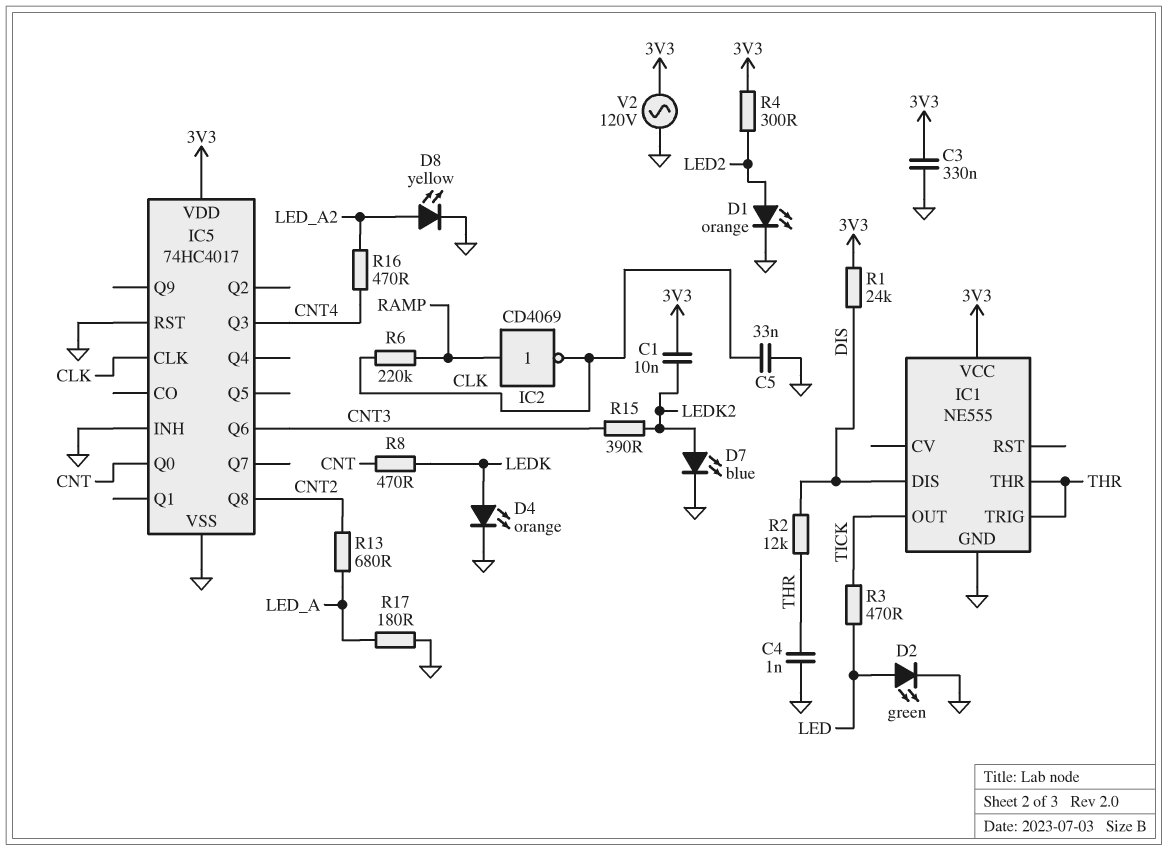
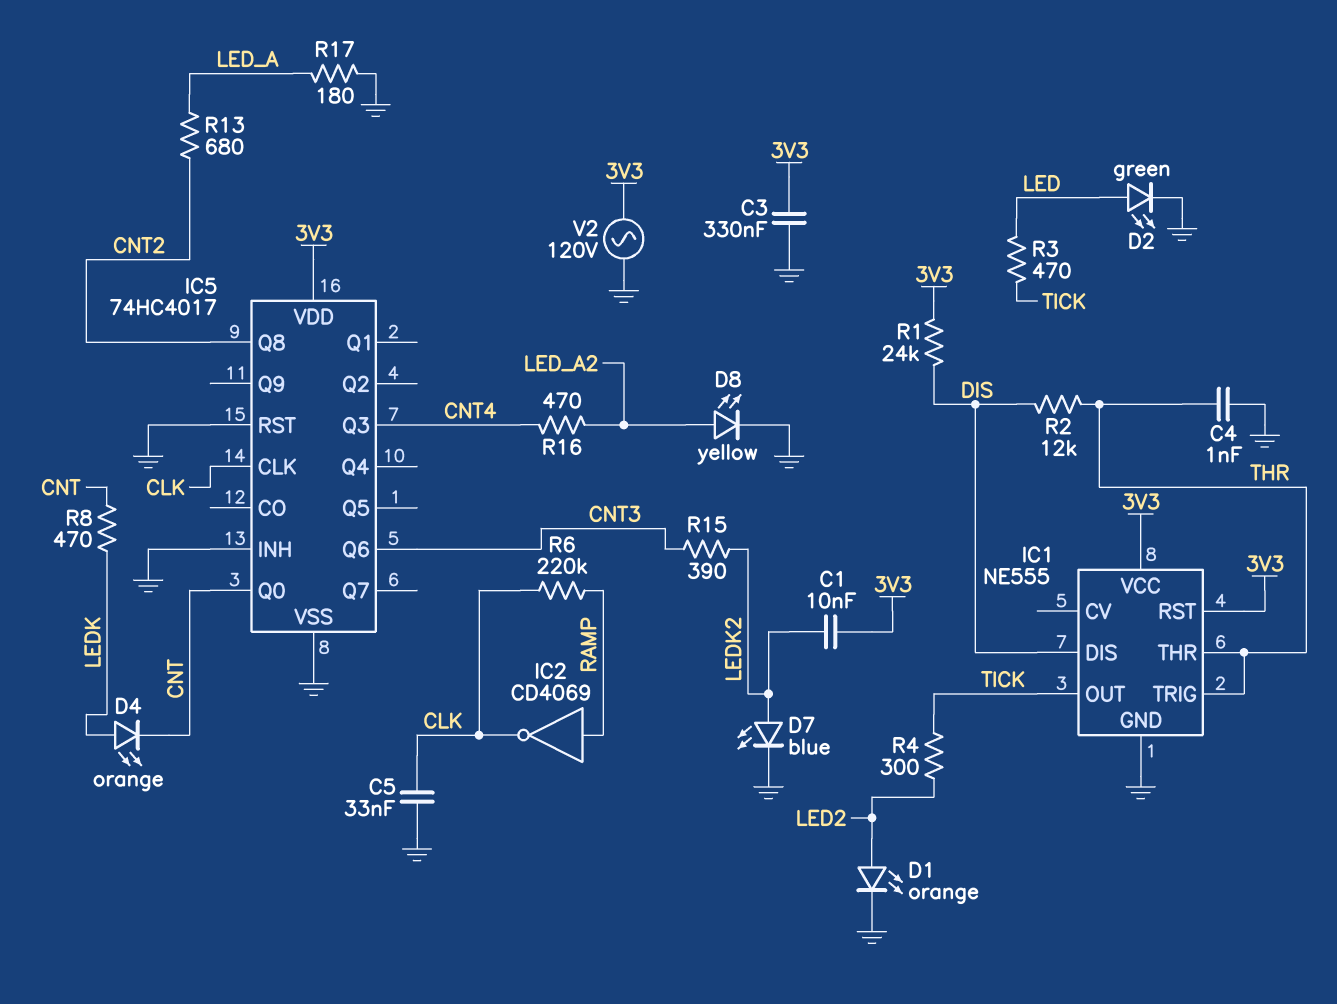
D4: LED orange (A LEDK, K GND) -> LED orange (A LEDK, K CNT)
IC1 pin RST: none -> 3V3
R4: 300 (3V3, LED2) -> 300 (LED2, TICK)

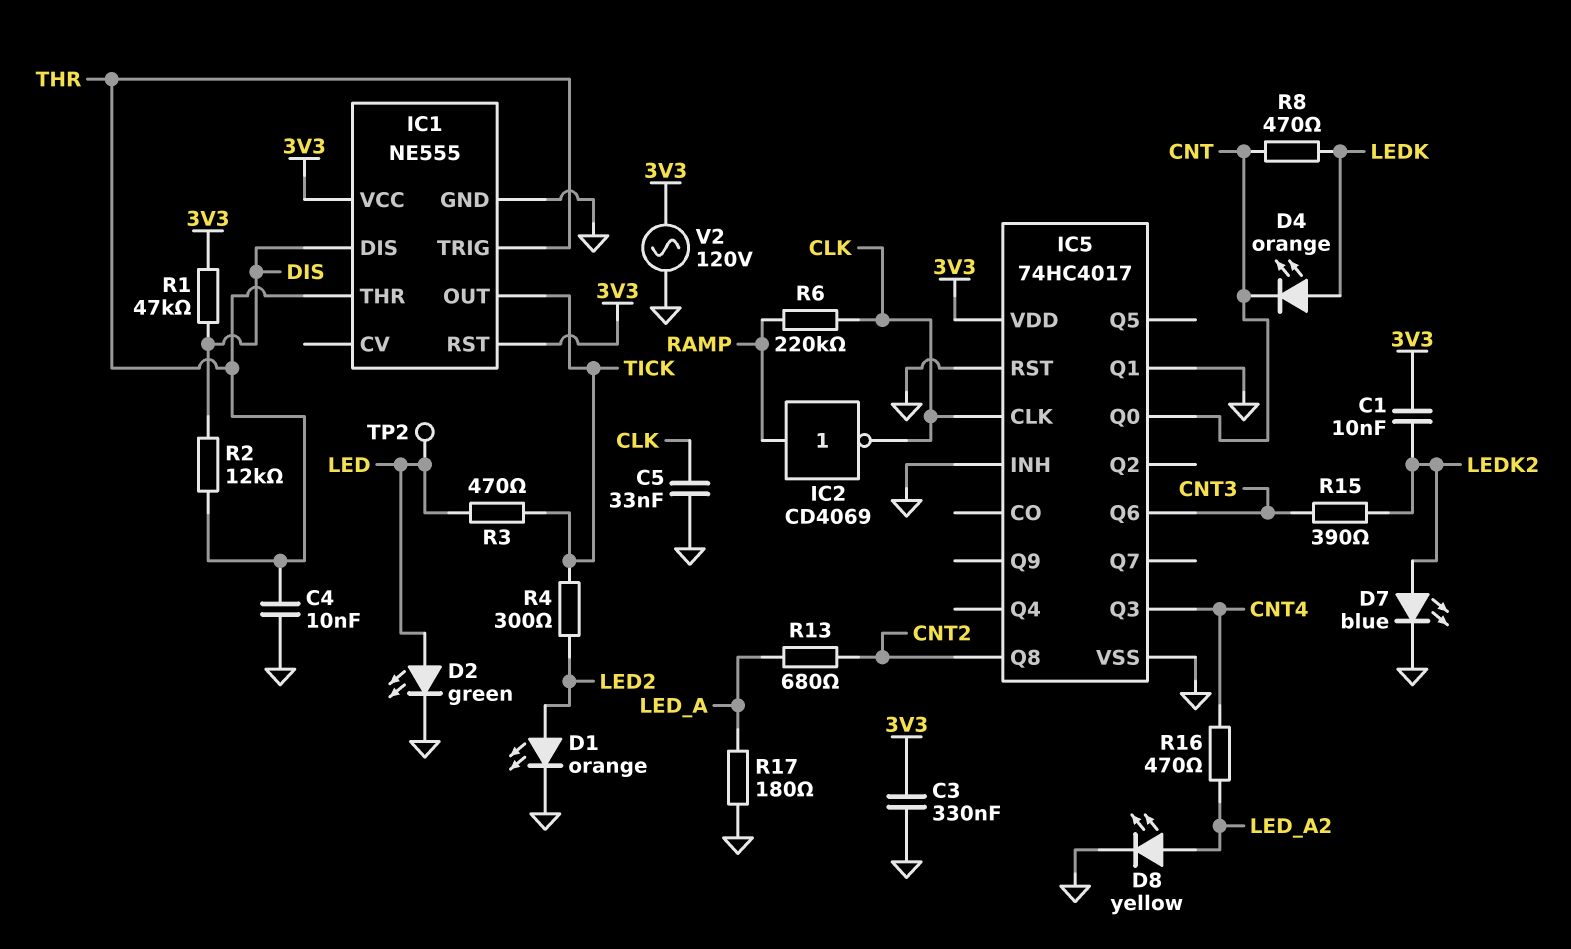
C4: 1nF (GND, THR) -> 10nF (GND, THR)
IC5 pin Q1: none -> GND
R1: 24k (3V3, DIS) -> 47k (3V3, DIS)
TP2: none -> test point (LED)

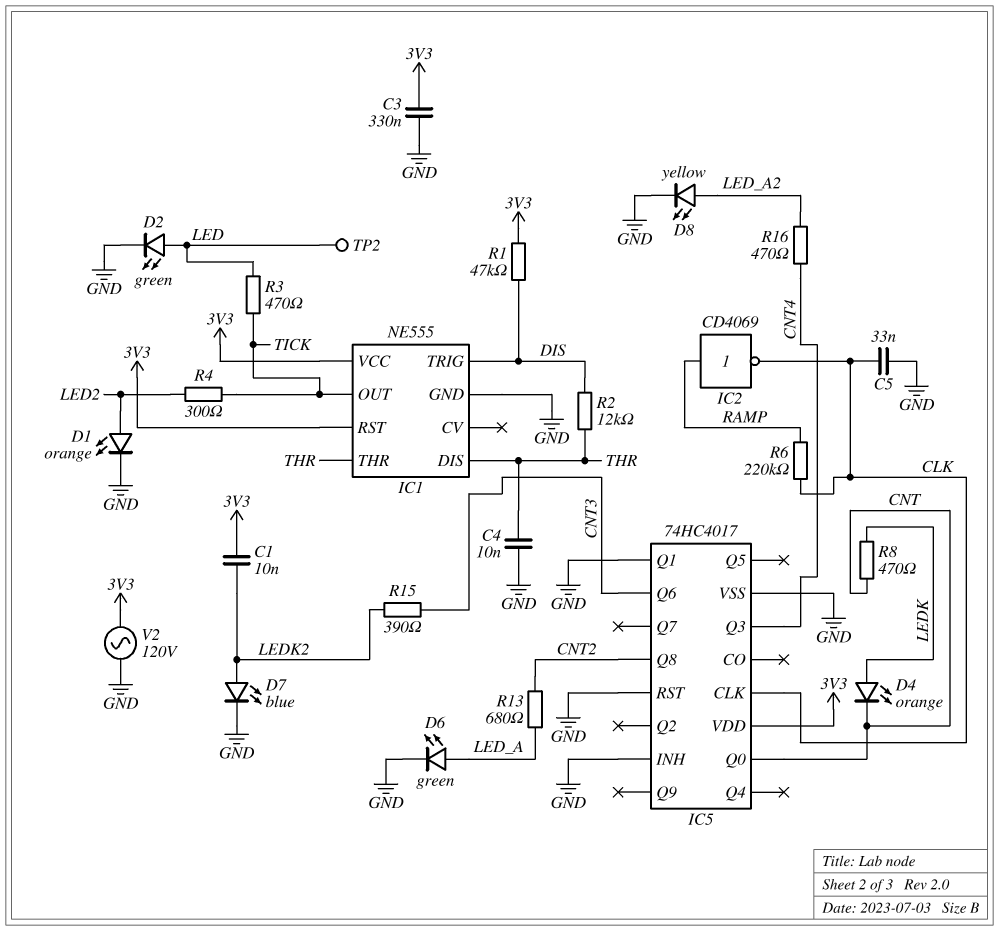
D6: none -> LED green (A LED_A, K GND)
IC1 pin DIS: DIS -> THR
IC1 pin TRIG: THR -> DIS
R17: 180 (GND, LED_A) -> none

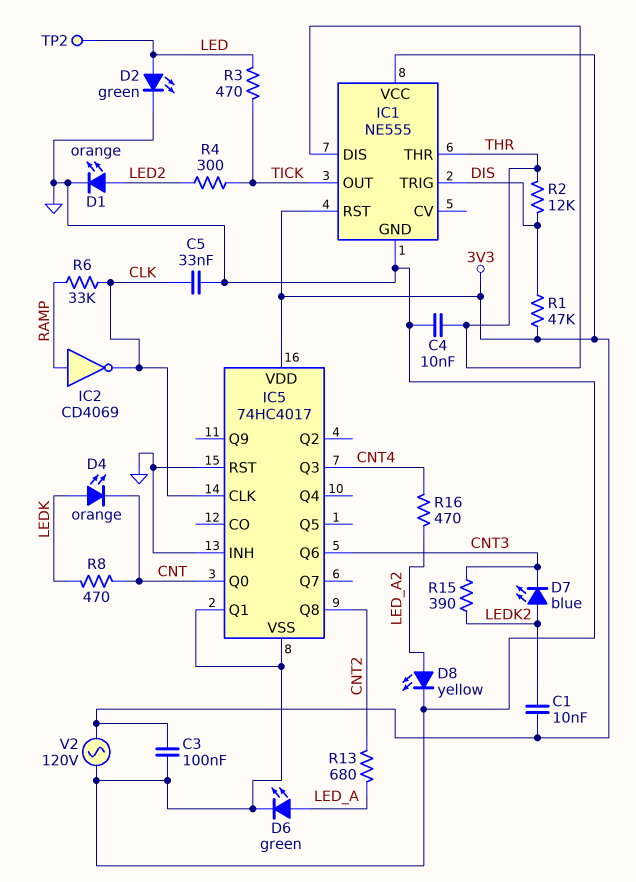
C3: 330nF (3V3, GND) -> 100nF (3V3, GND)
D7: LED blue (A LEDK2, K GND) -> LED blue (A LEDK2, K CNT3)
R6: 220k (CLK, RAMP) -> 33k (CLK, RAMP)

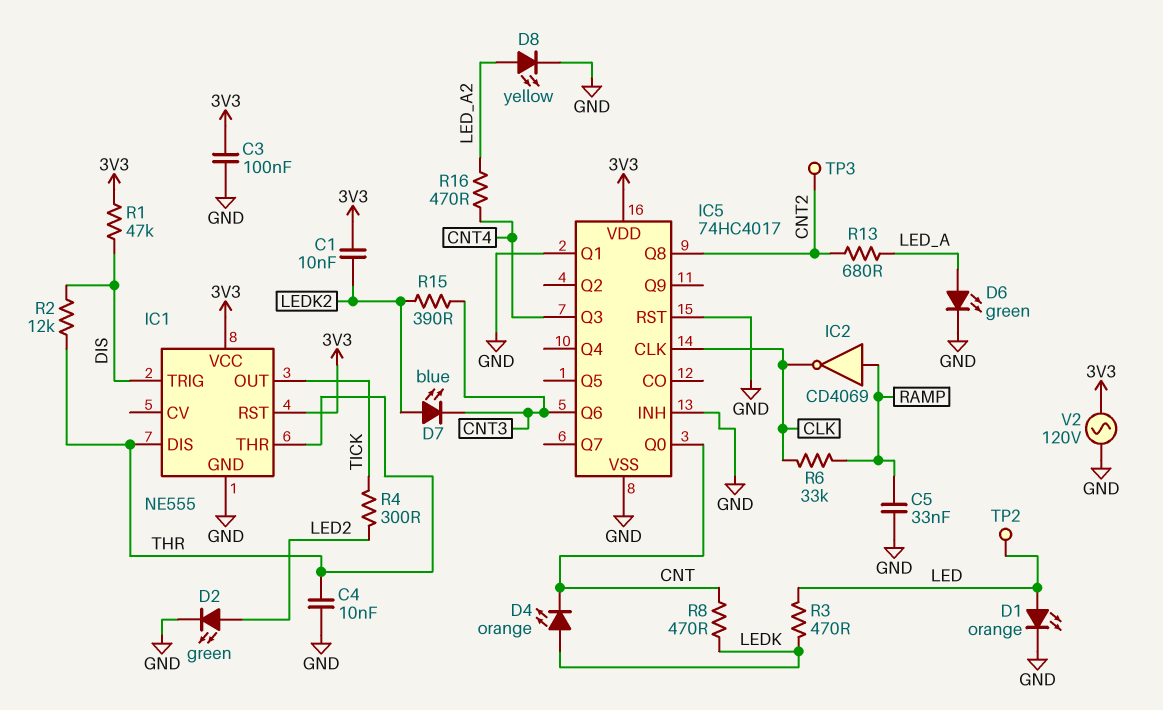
C5: 33nF (CLK, GND) -> 33nF (GND, RAMP)
D1: LED orange (A LED2, K GND) -> LED orange (A LED, K GND)
D2: LED green (A LED, K GND) -> LED green (A LED2, K GND)
R3: 470 (LED, TICK) -> 470 (LED, LEDK)
TP3: none -> test point (CNT2)

